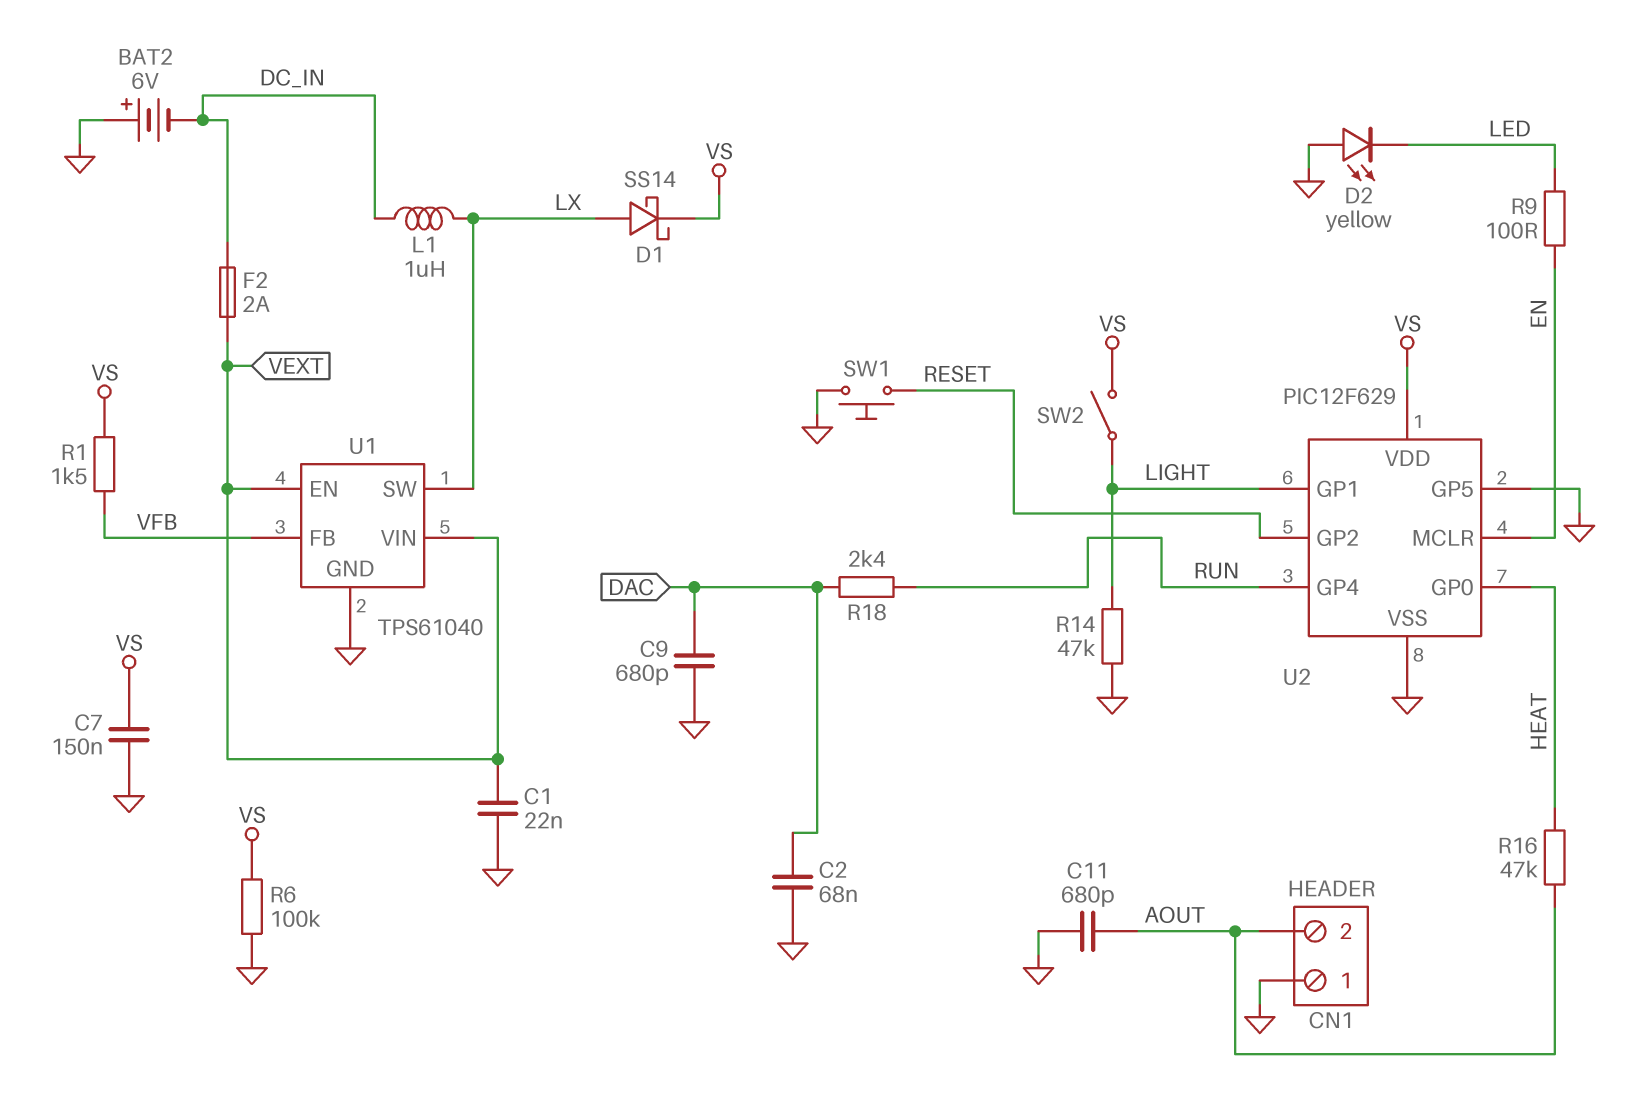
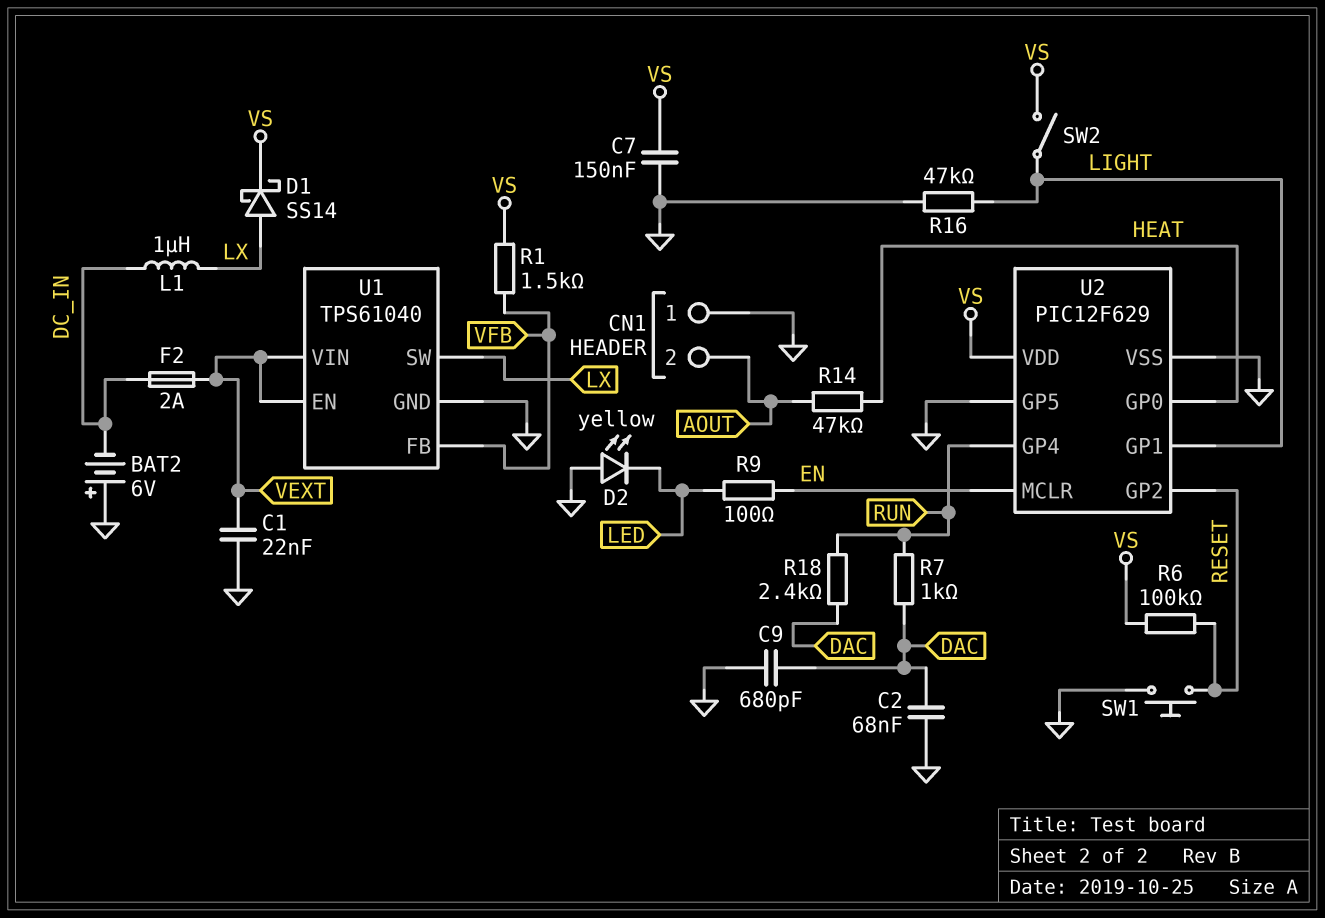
C11: 680pF (AOUT, GND) -> none
R6: 100k (GND, VS) -> 100k (RESET, VS)
R7: none -> 1k (DAC, RUN)
R14: 47k (GND, LIGHT) -> 47k (AOUT, HEAT)
R16: 47k (AOUT, HEAT) -> 47k (GND, LIGHT)

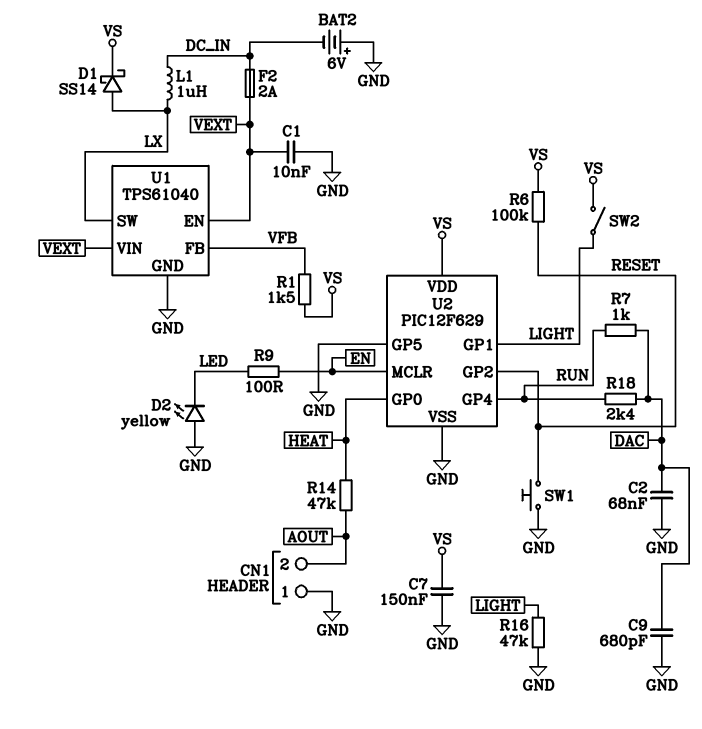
C1: 22nF (GND, VEXT) -> 10nF (GND, VEXT)

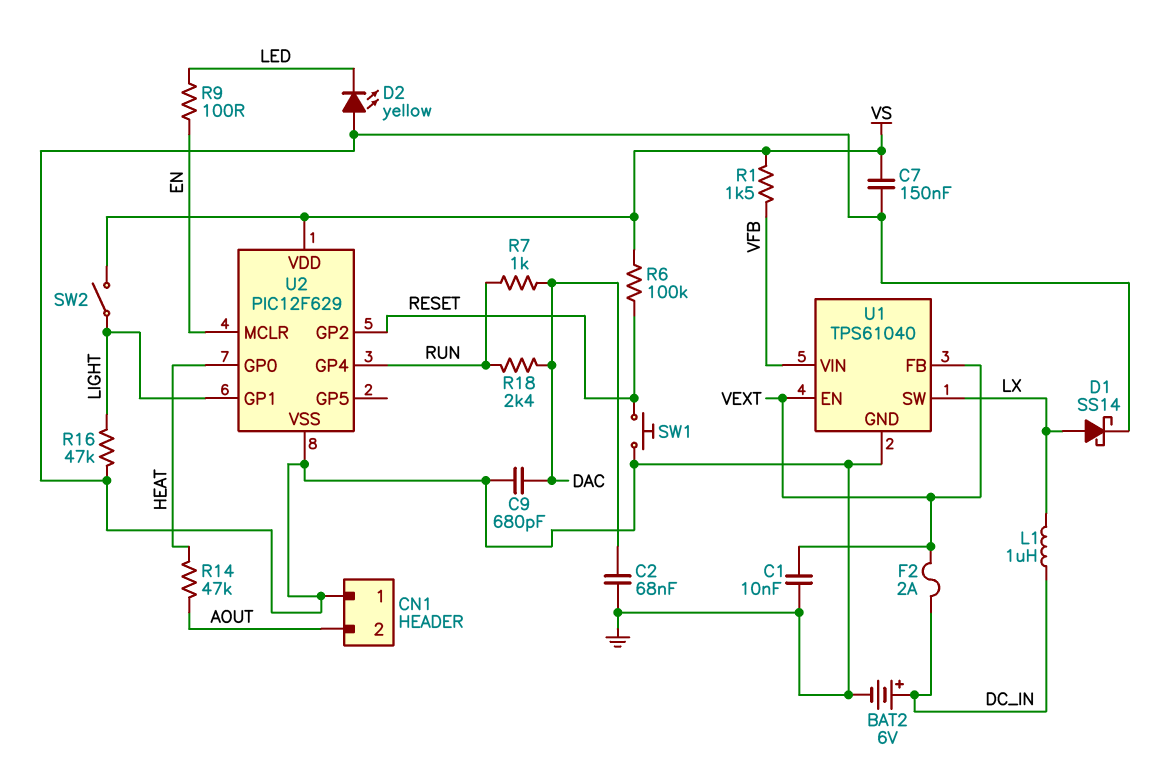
BAT2: 6V (plus GND, minus DC_IN) -> 6V (plus DC_IN, minus GND)
D1: schottky SS14 (A LX, K VS) -> schottky SS14 (A LX, K GND)
U1 pin FB: VFB -> VEXT
U1 pin VIN: VEXT -> VFB
U2 pin GP5: GND -> none

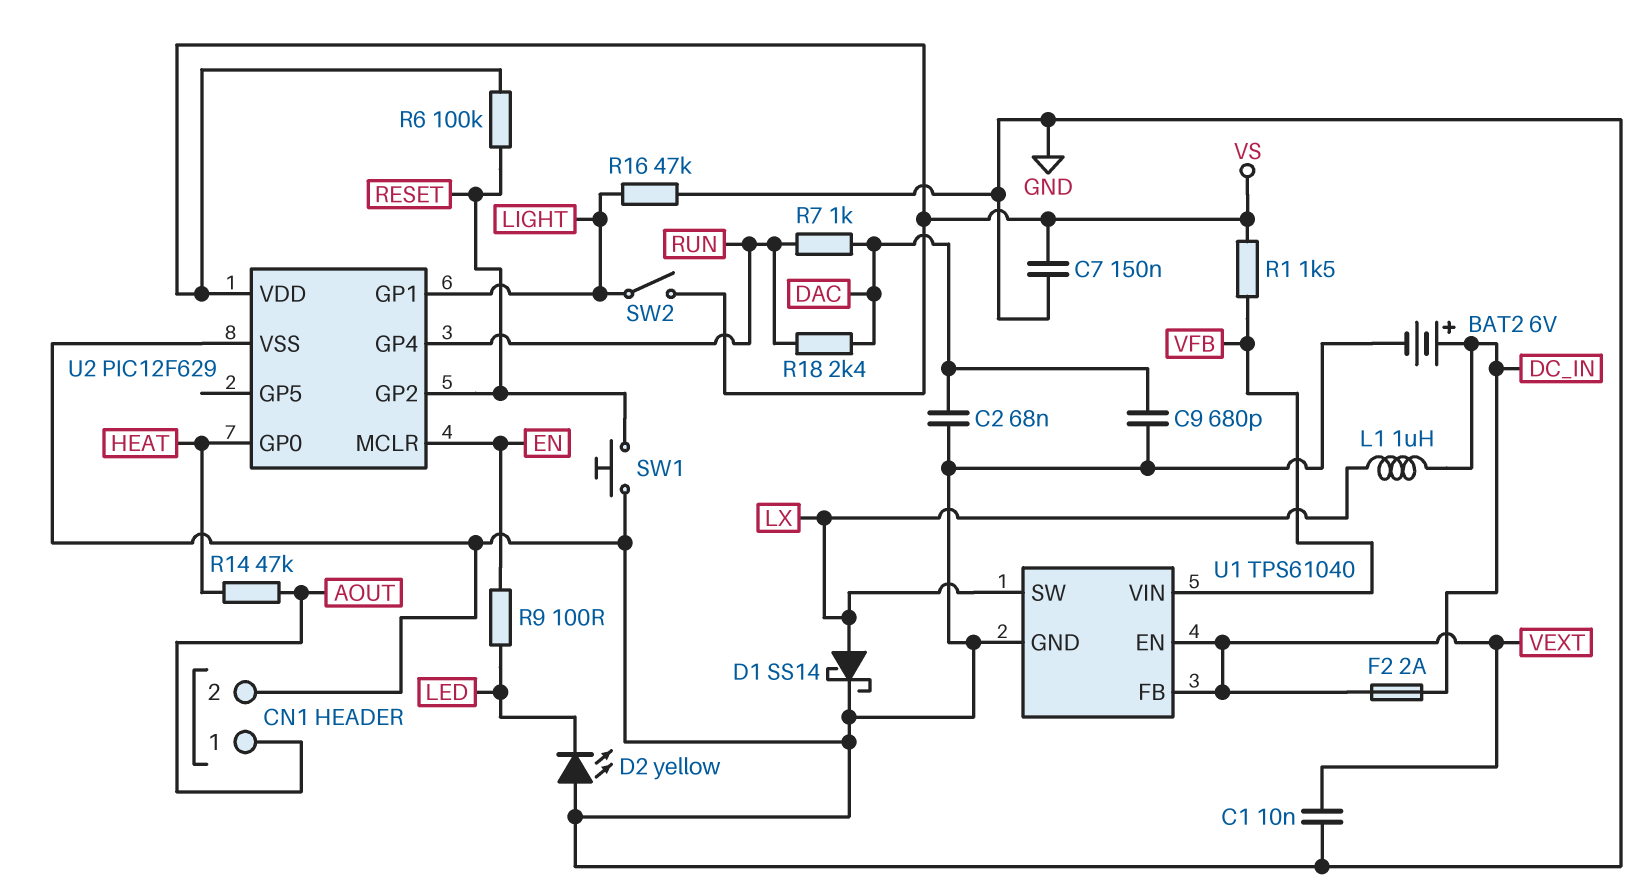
CN1 pin 1: GND -> AOUT
CN1 pin 2: AOUT -> GND

